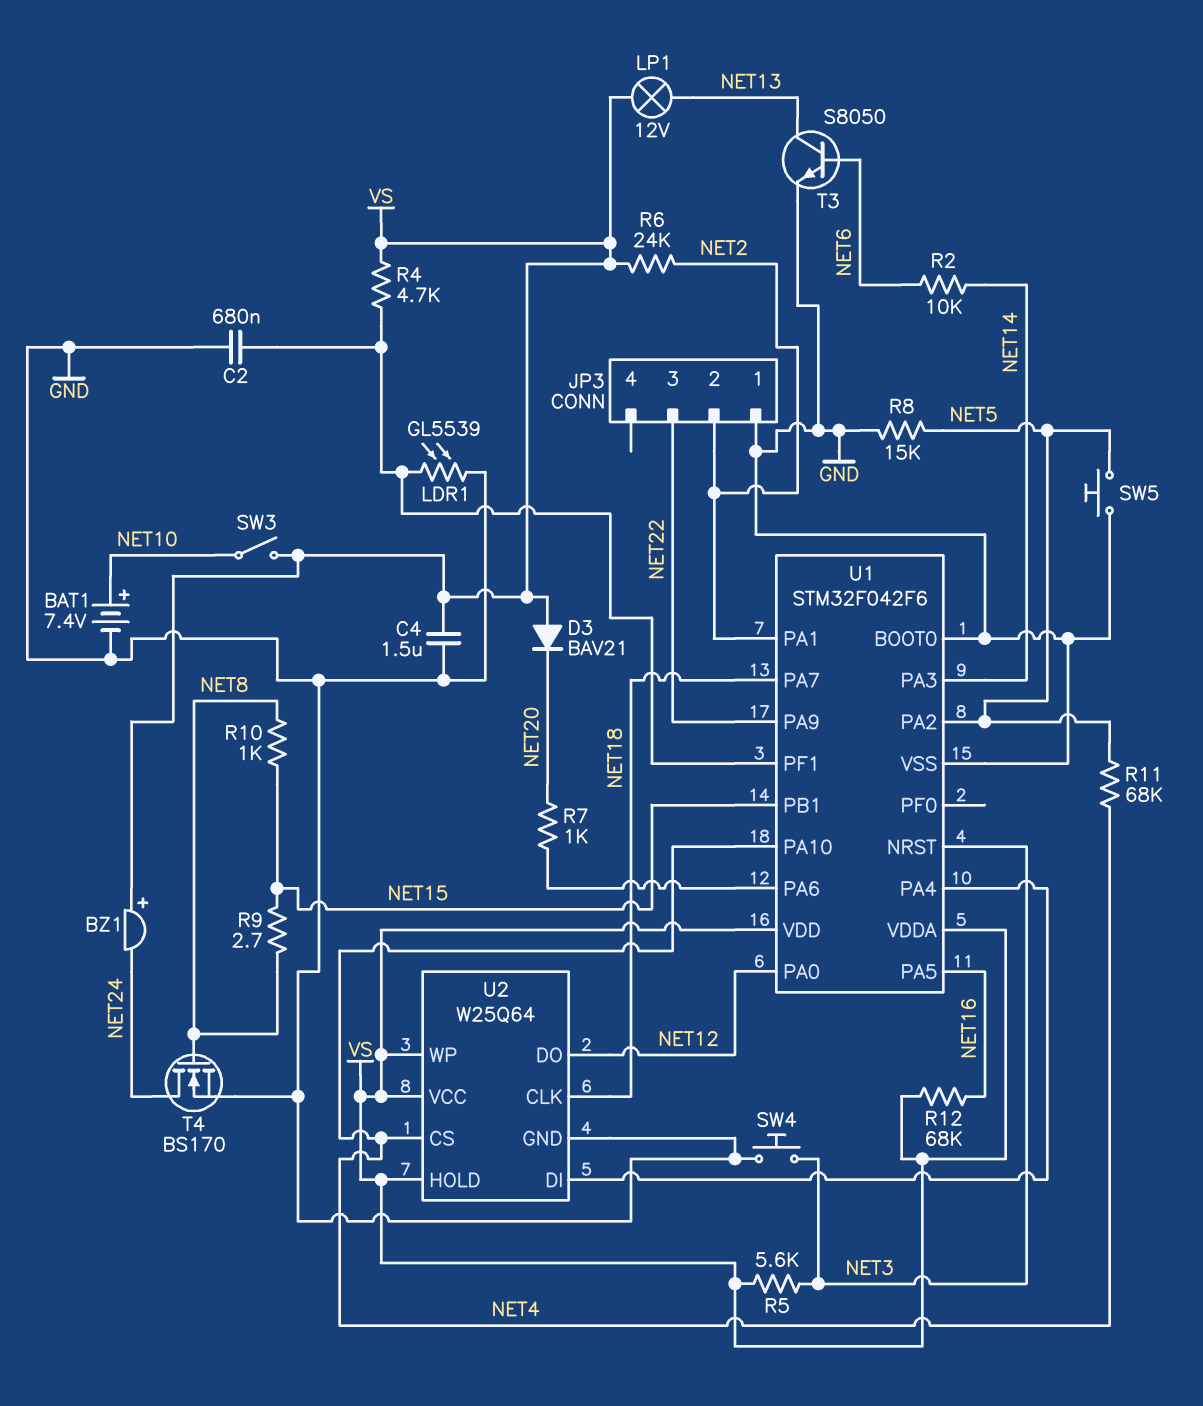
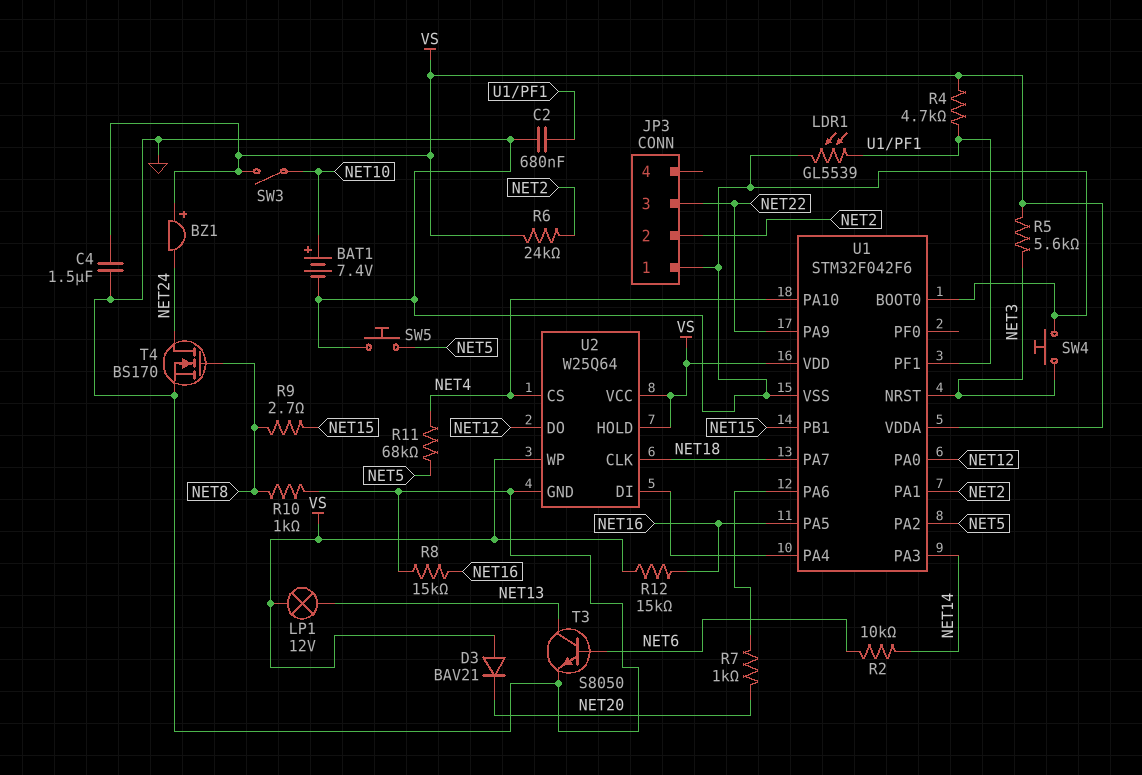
R8: 15k (GND, NET5) -> 15k (GND, NET16)
R10: 1k (NET8, NET15) -> 1k (GND, NET8)
R12: 68k (NET16, VS) -> 15k (NET16, VS)

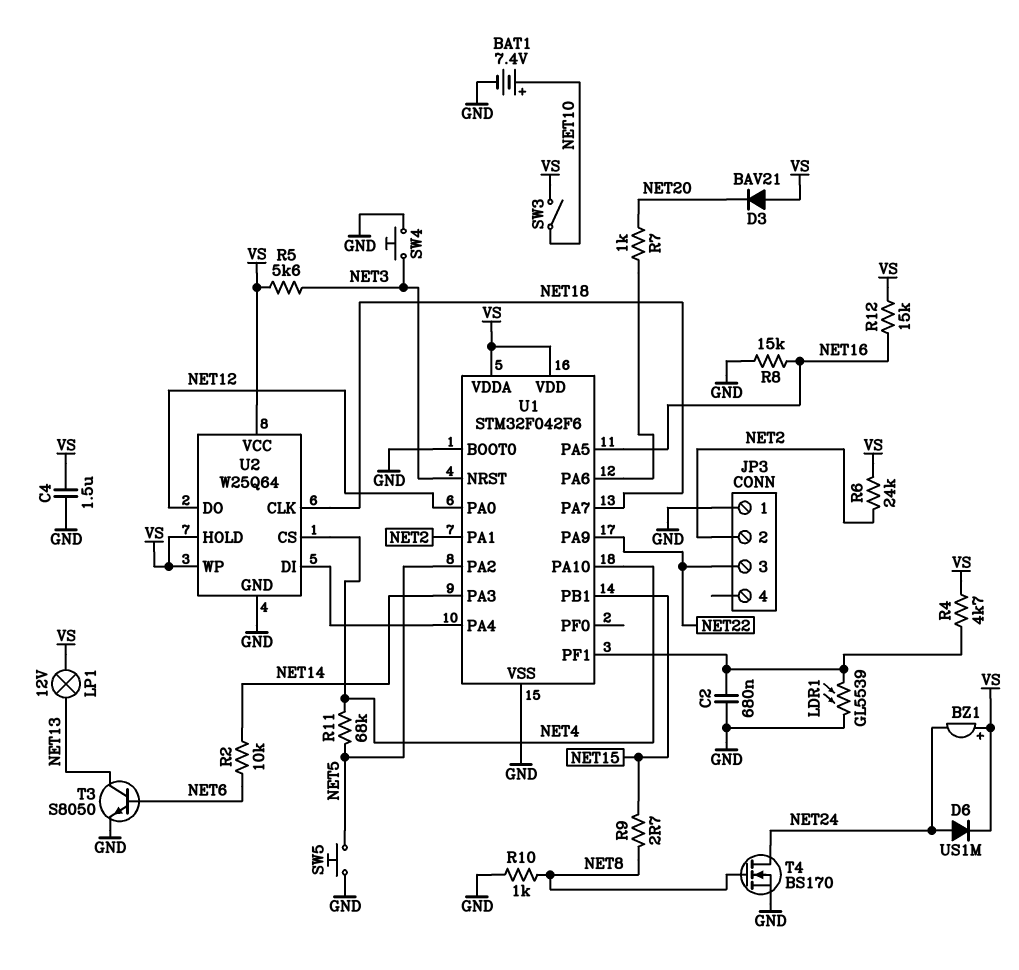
D6: none -> diode US1M (A NET24, K VS)

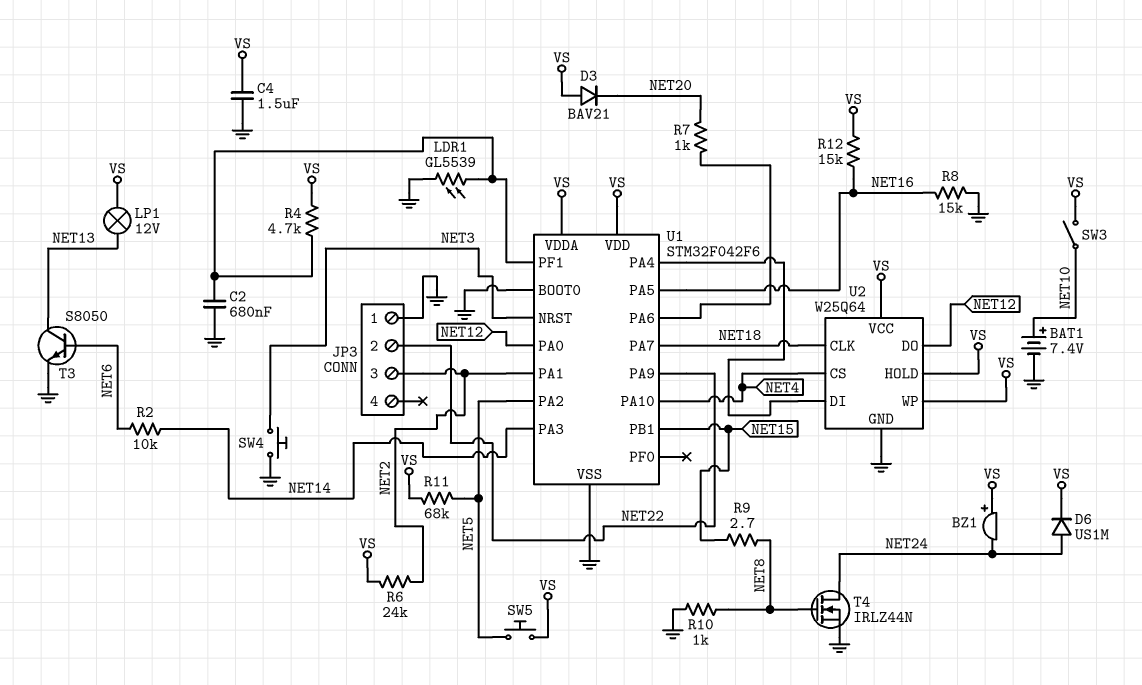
JP3 pin 2: NET2 -> NET22
JP3 pin 3: NET22 -> NET2
R5: 5.6k (NET3, VS) -> none
R11: 68k (NET4, NET5) -> 68k (NET5, VS)
SW5: button (GND, NET5) -> button (NET5, VS)
T4: NMOS BS170 (G NET8, D NET24, S GND) -> NMOS IRLZ44N (G NET8, D NET24, S GND)

